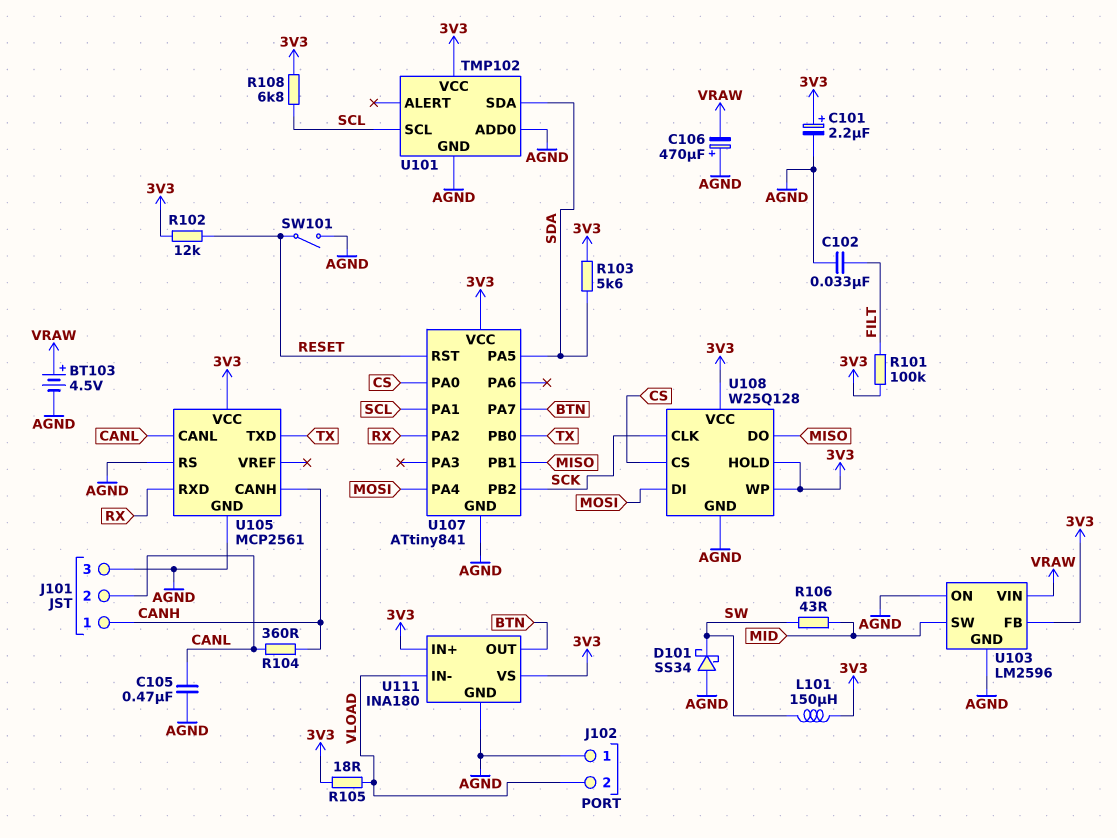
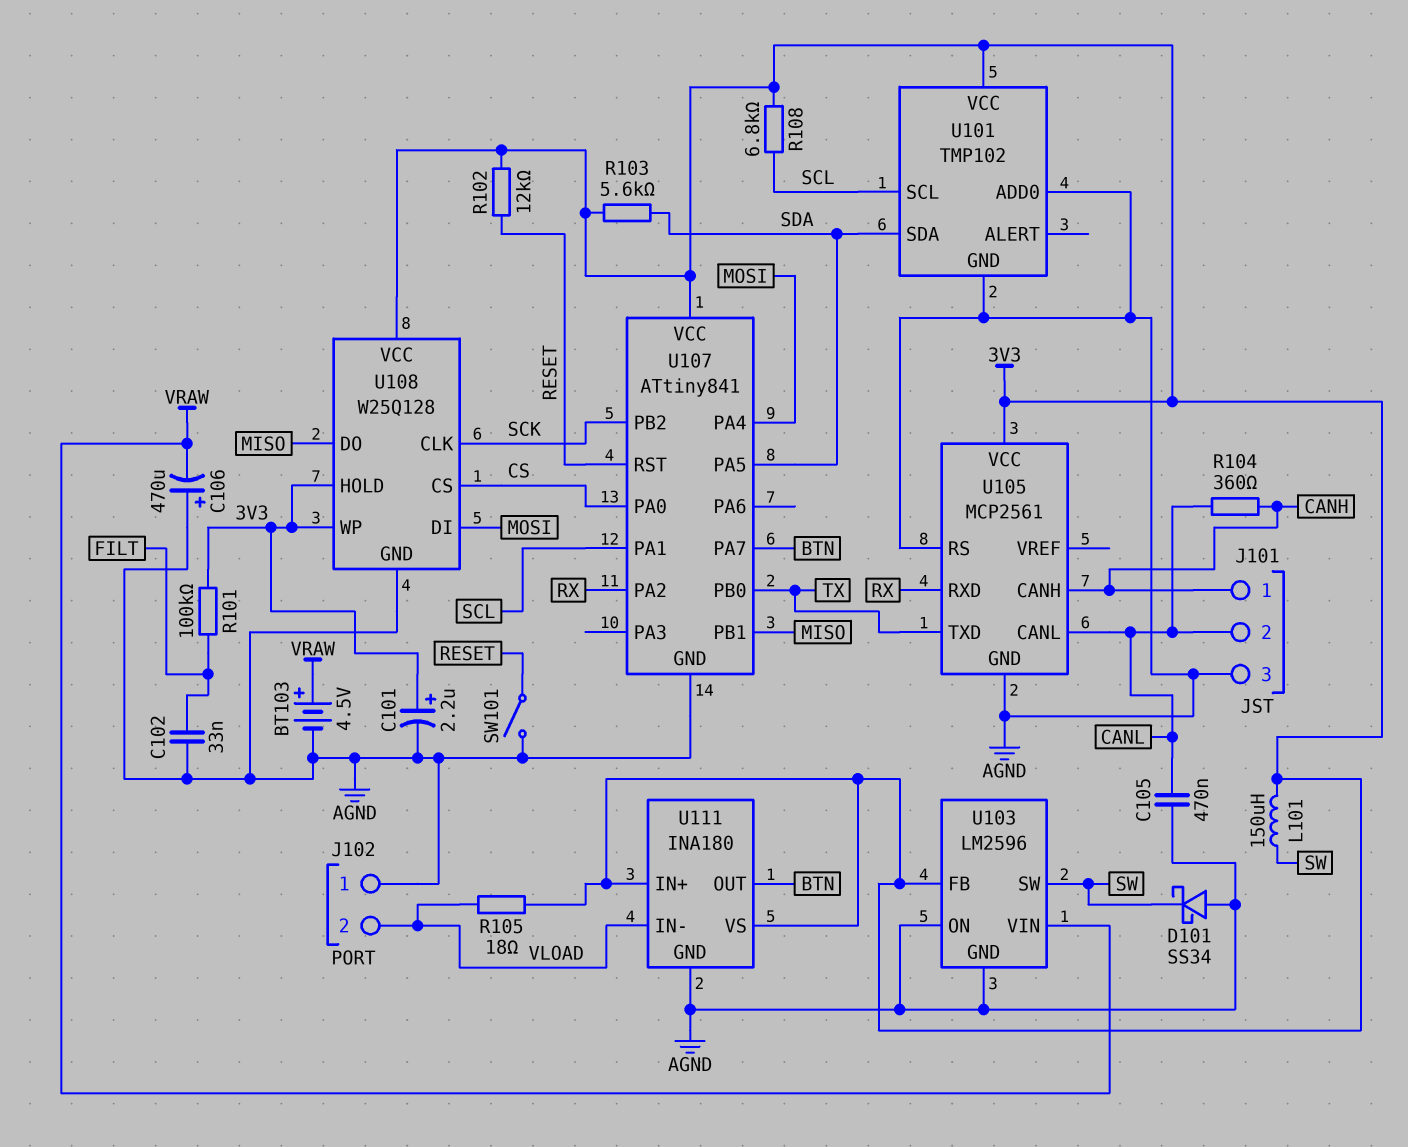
R106: 43 (MID, SW) -> none
U103 pin SW: MID -> SW

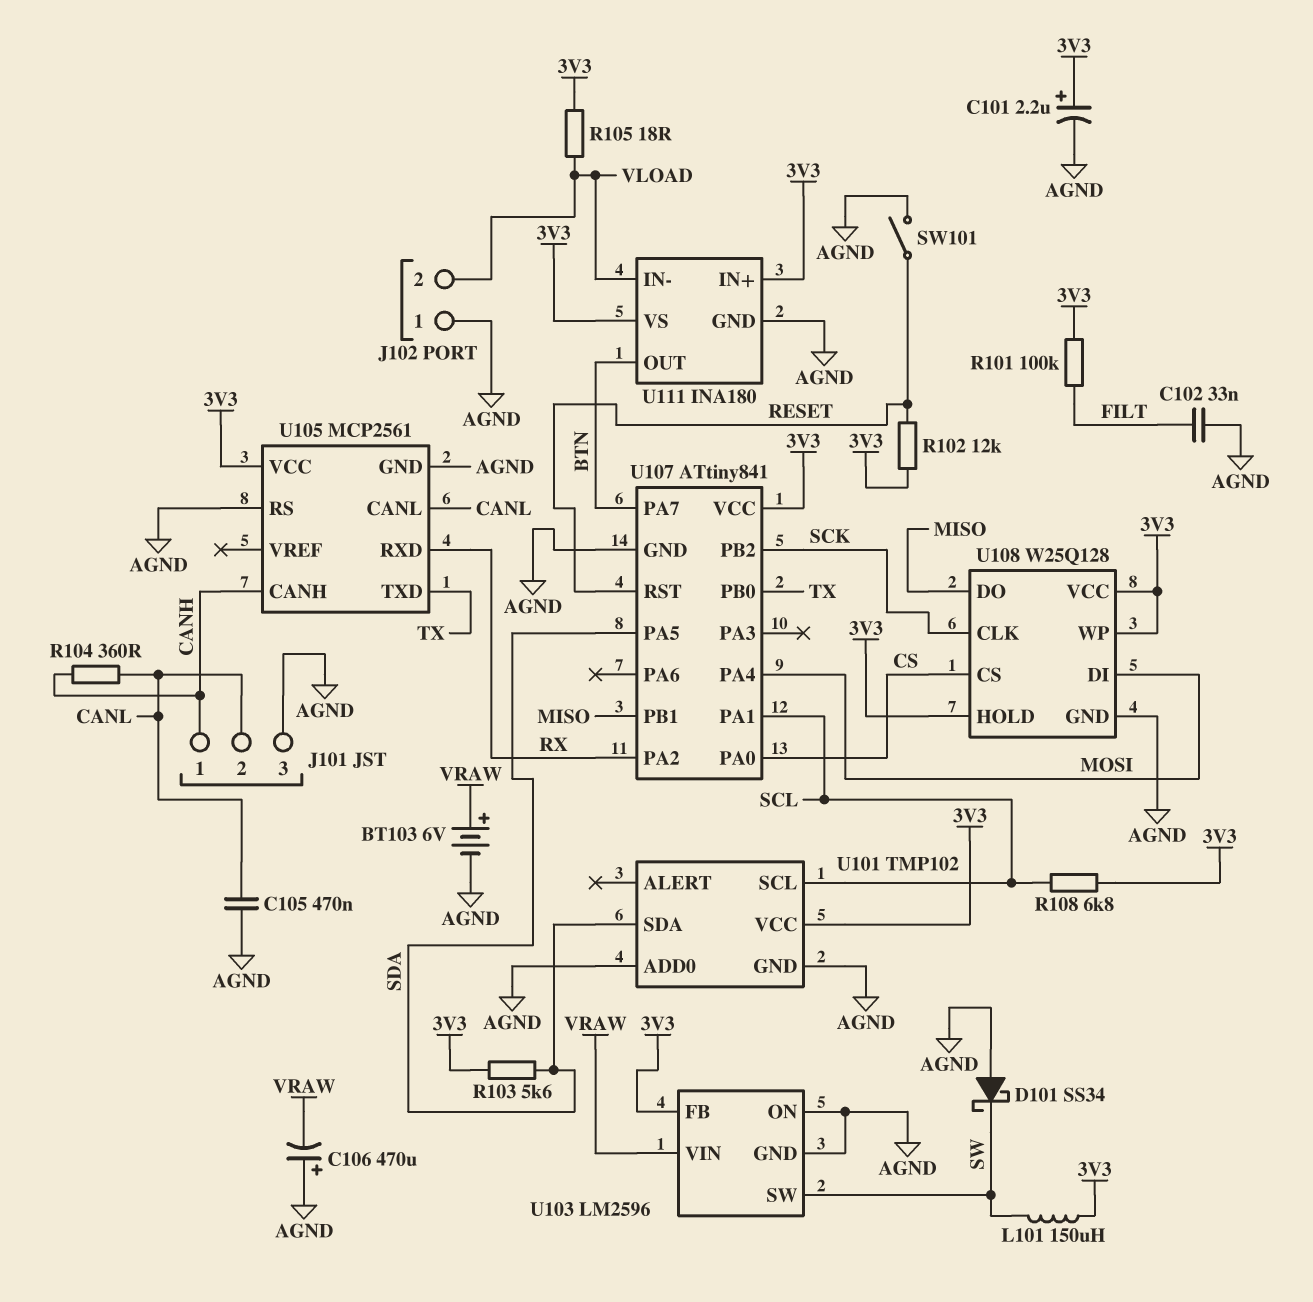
BT103: 4.5V (plus VRAW, minus AGND) -> 6V (plus VRAW, minus AGND)

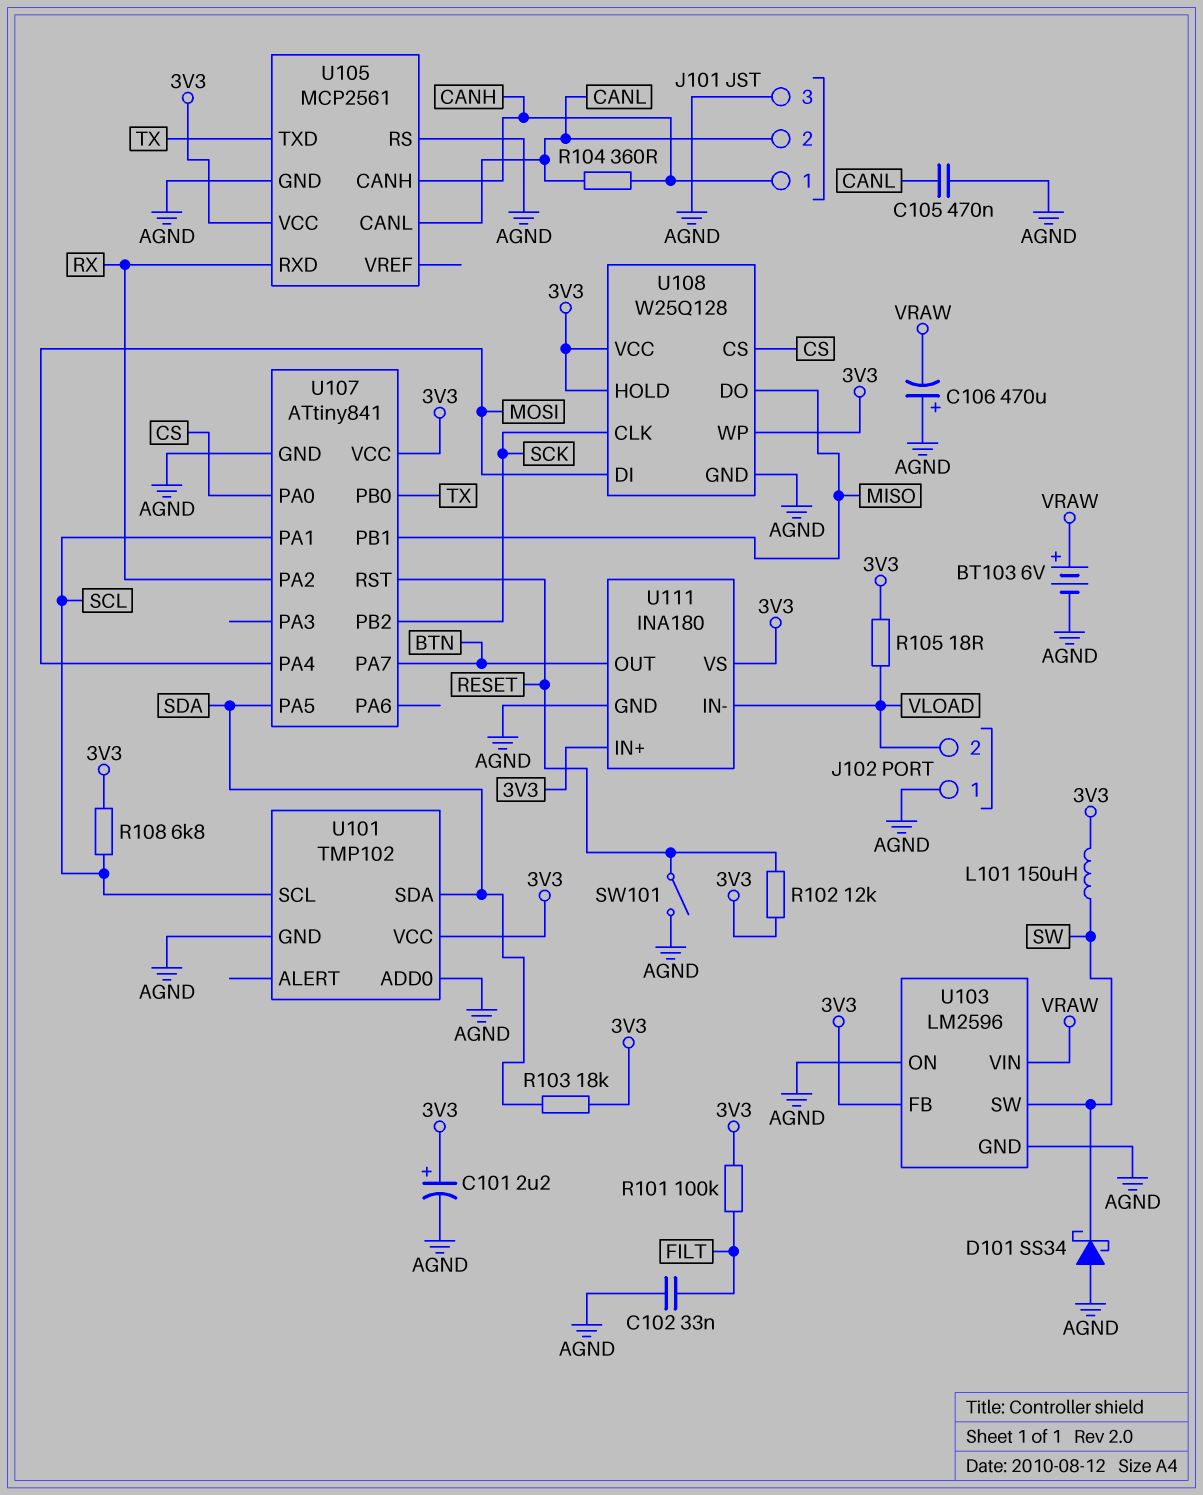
R103: 5.6k (3V3, SDA) -> 18k (3V3, SDA)

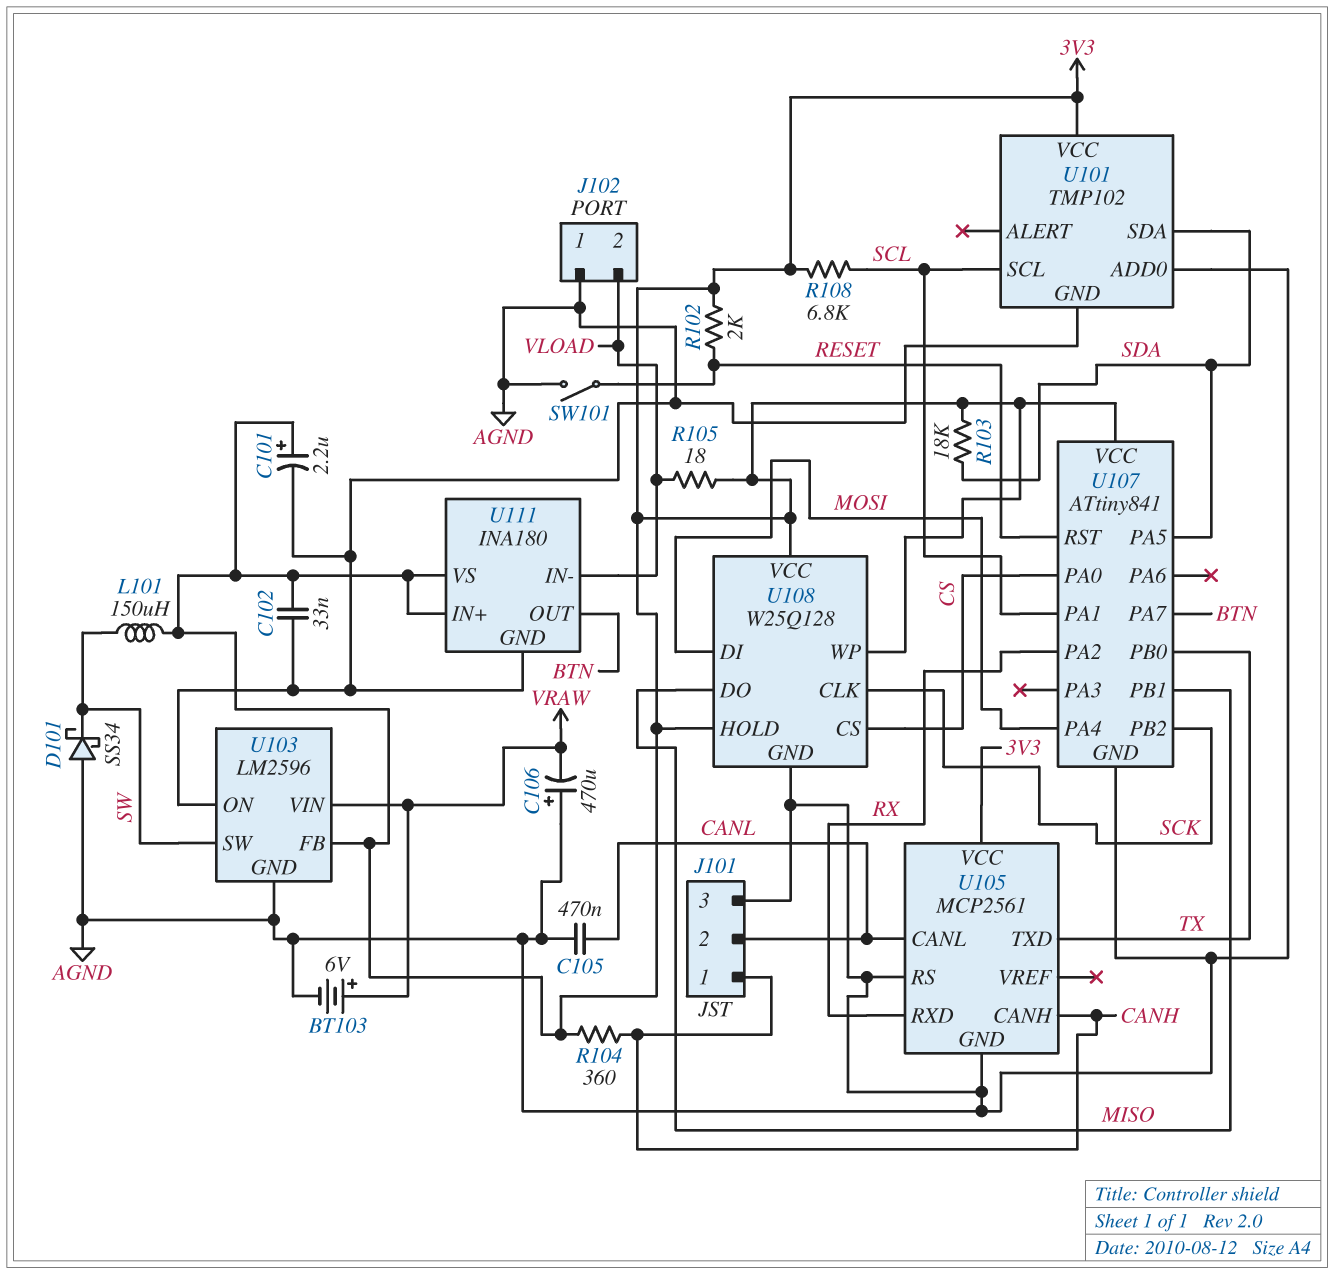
C102: 33nF (AGND, FILT) -> 33nF (3V3, AGND)
R101: 100k (3V3, FILT) -> none
R102: 12k (3V3, RESET) -> 2k (3V3, RESET)
R104: 360 (CANH, CANL) -> 360 (3V3, CANH)

